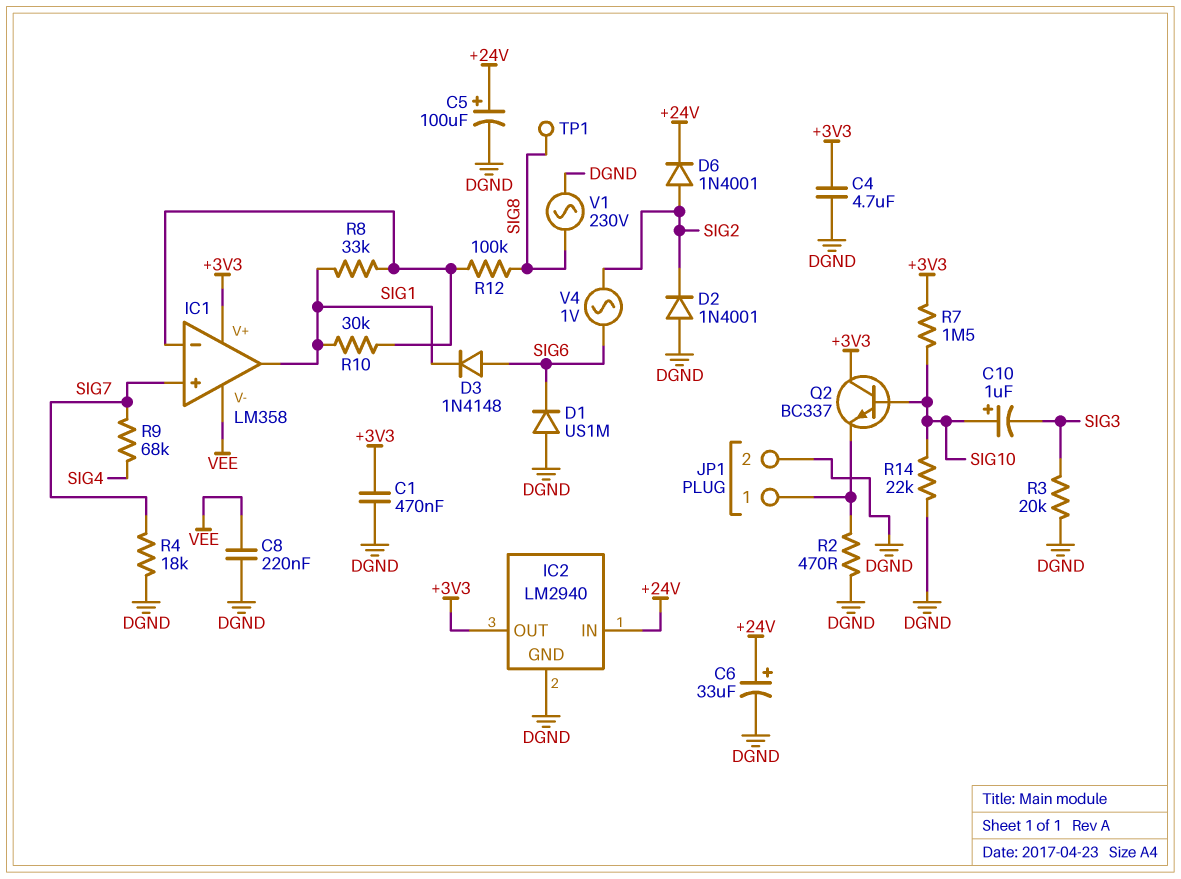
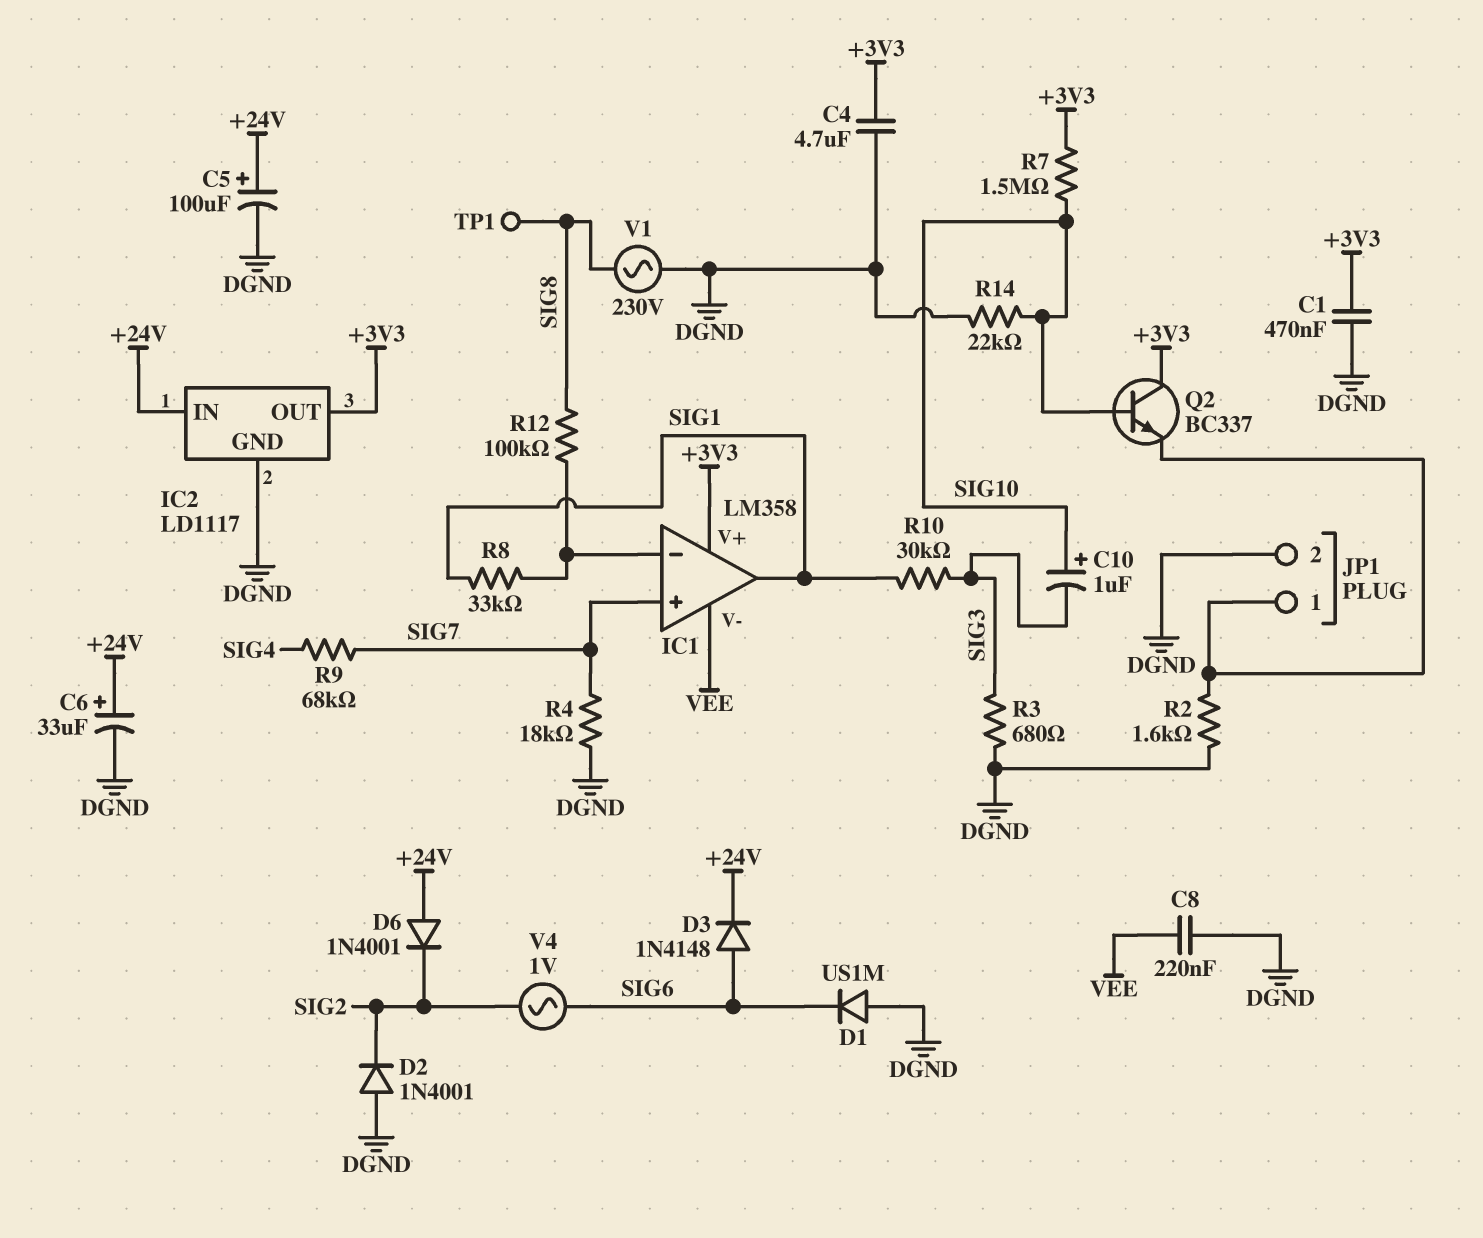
D3: diode 1N4148 (A SIG6, K SIG1) -> diode 1N4148 (A SIG6, K +24V)
D6: diode 1N4001 (A SIG2, K +24V) -> diode 1N4001 (A +24V, K SIG2)
IC2: LM2940 -> LD1117
R2: 470 (DGND, JP1/1) -> 1.6k (DGND, JP1/1)
R3: 20k (DGND, SIG3) -> 680 (DGND, SIG3)
R10: 30k (IC1/in-, SIG1) -> 30k (SIG1, SIG3)

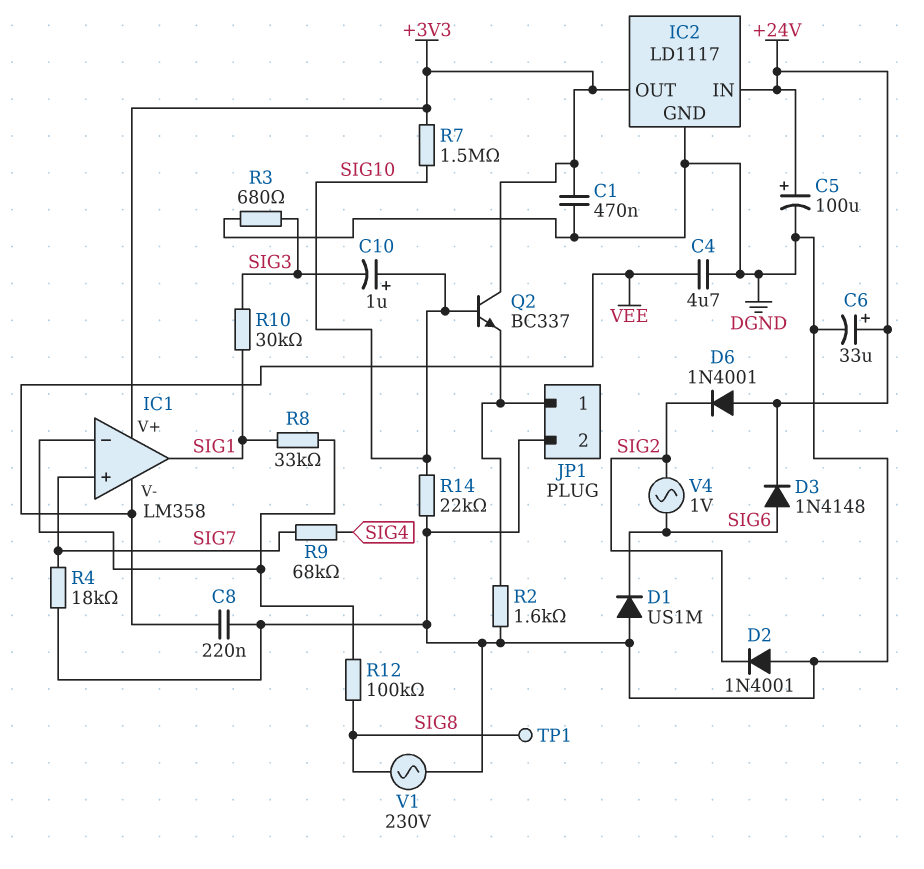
C4: 4.7uF (+3V3, DGND) -> 4.7uF (DGND, VEE)

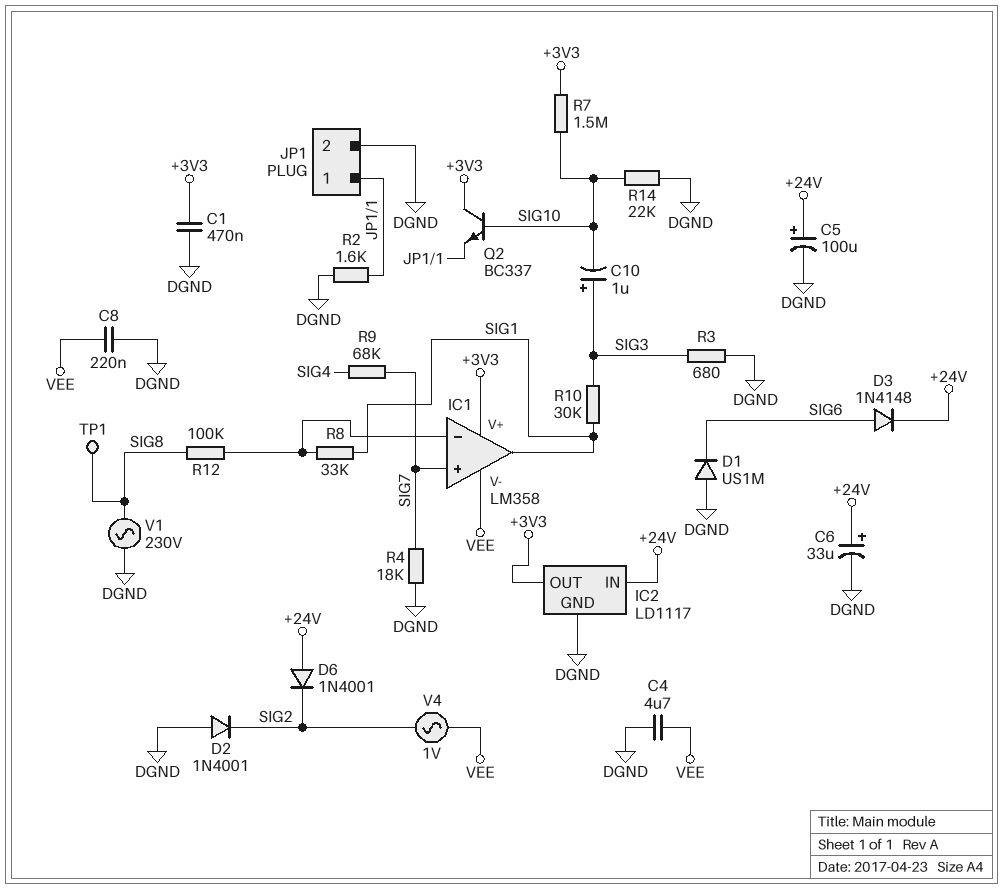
C10: 1uF (plus SIG10, minus SIG3) -> 1uF (plus SIG3, minus SIG10)
V4: AC 1V (SIG2, SIG6) -> AC 1V (SIG2, VEE)

